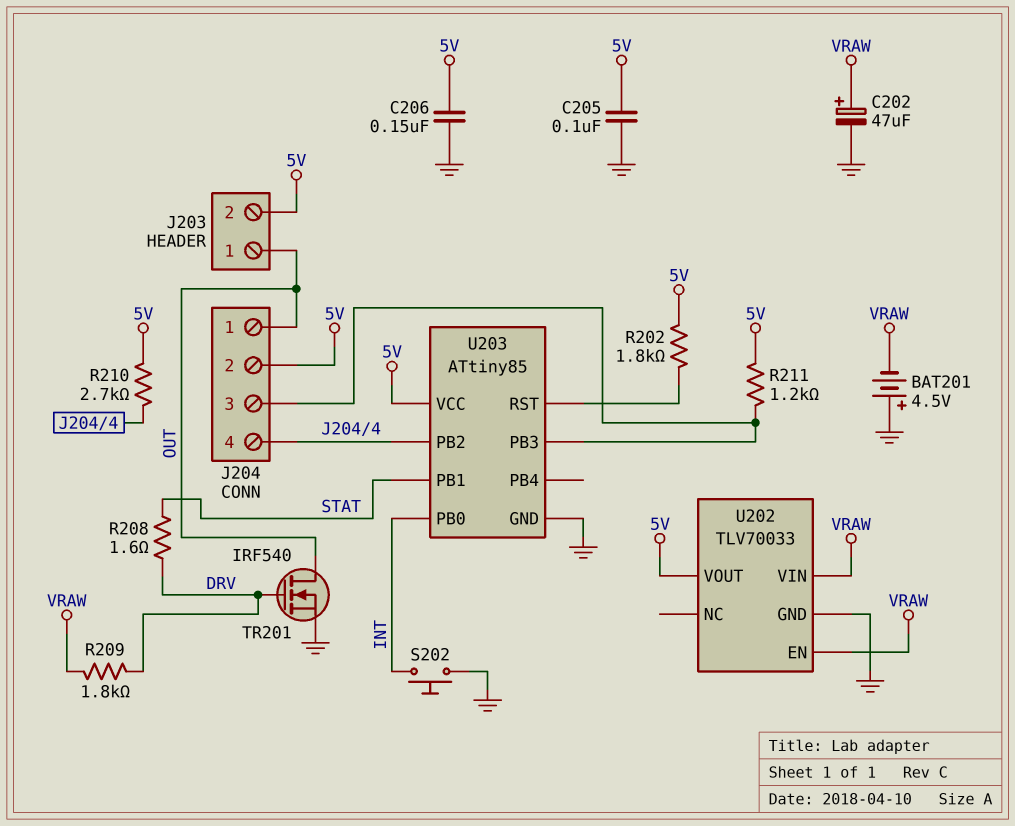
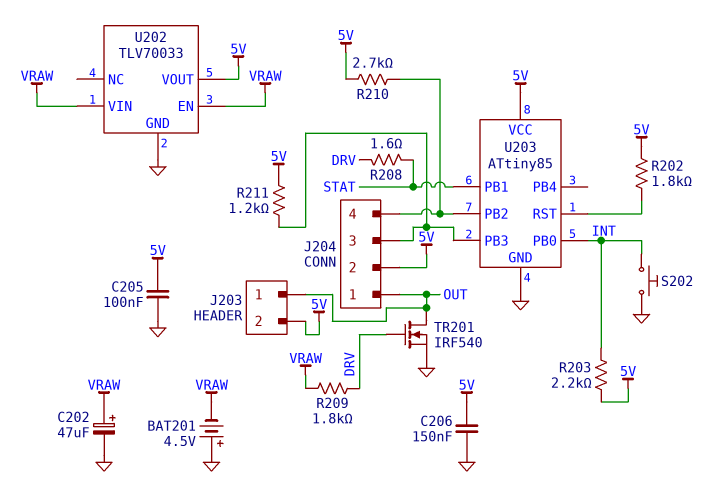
R203: none -> 2.2k (5V, INT)

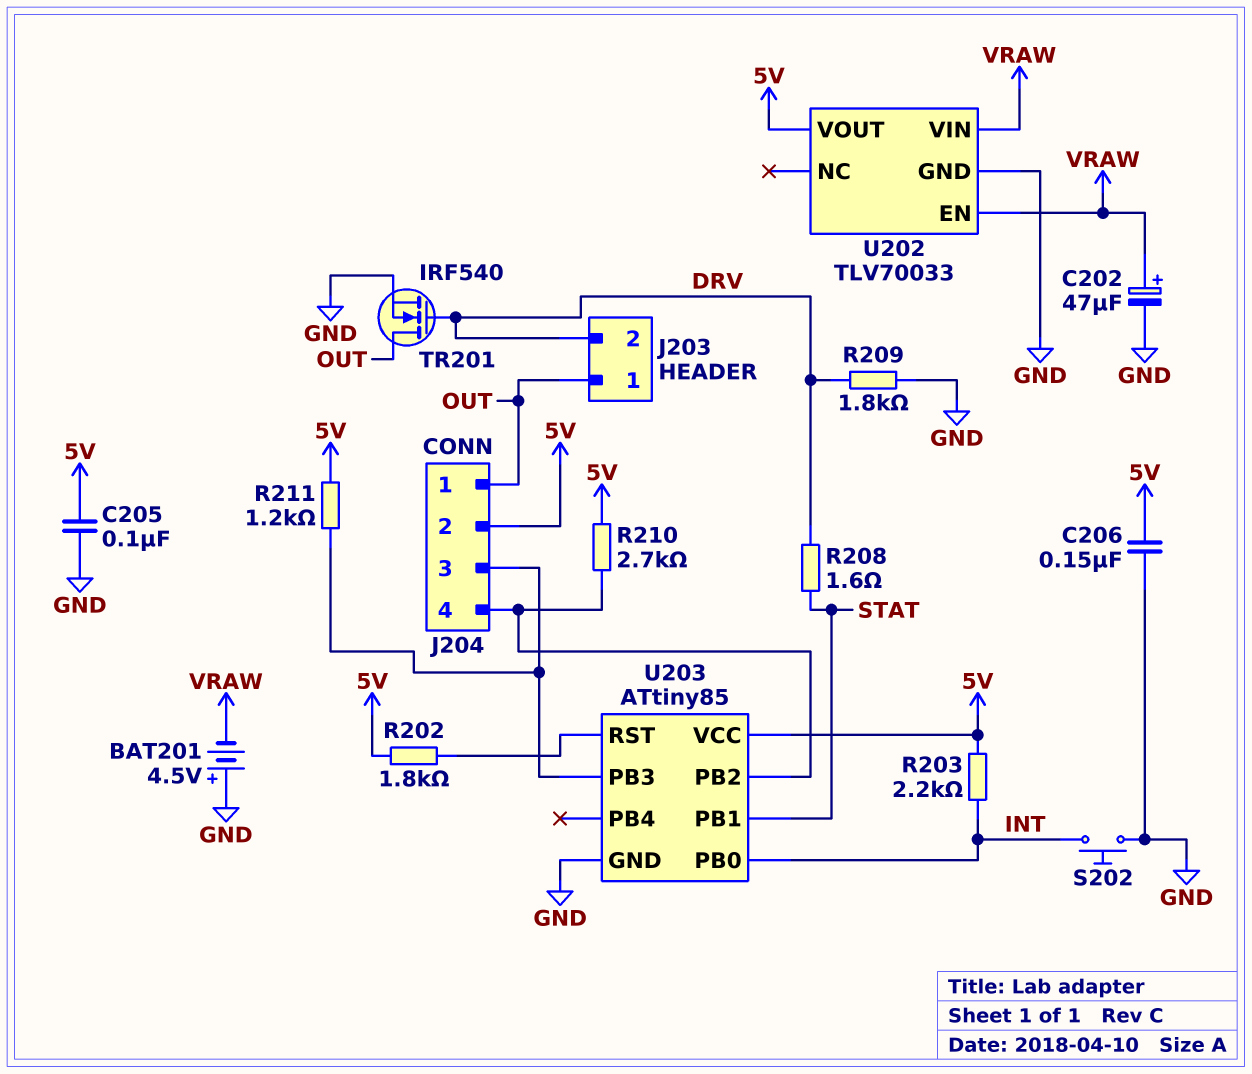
J203 pin 2: 5V -> DRV
R209: 1.8k (DRV, VRAW) -> 1.8k (DRV, GND)

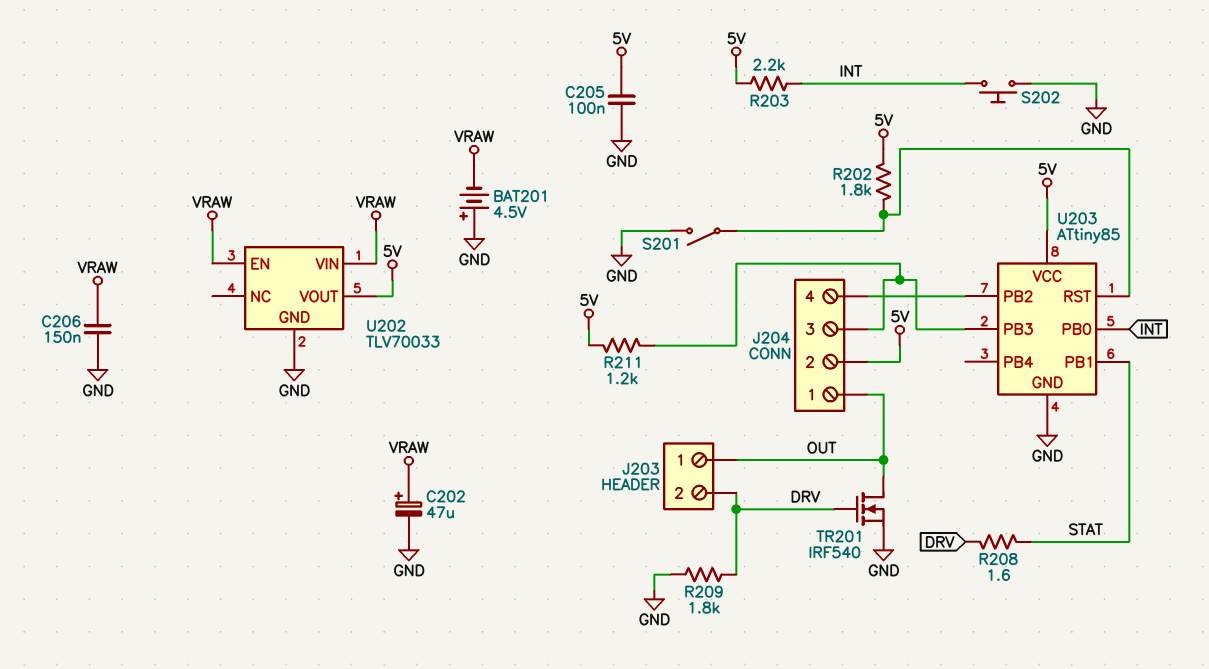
C206: 150nF (5V, GND) -> 150nF (GND, VRAW)
R210: 2.7k (5V, J204/4) -> none
S201: none -> switch (GND, U203/RST)

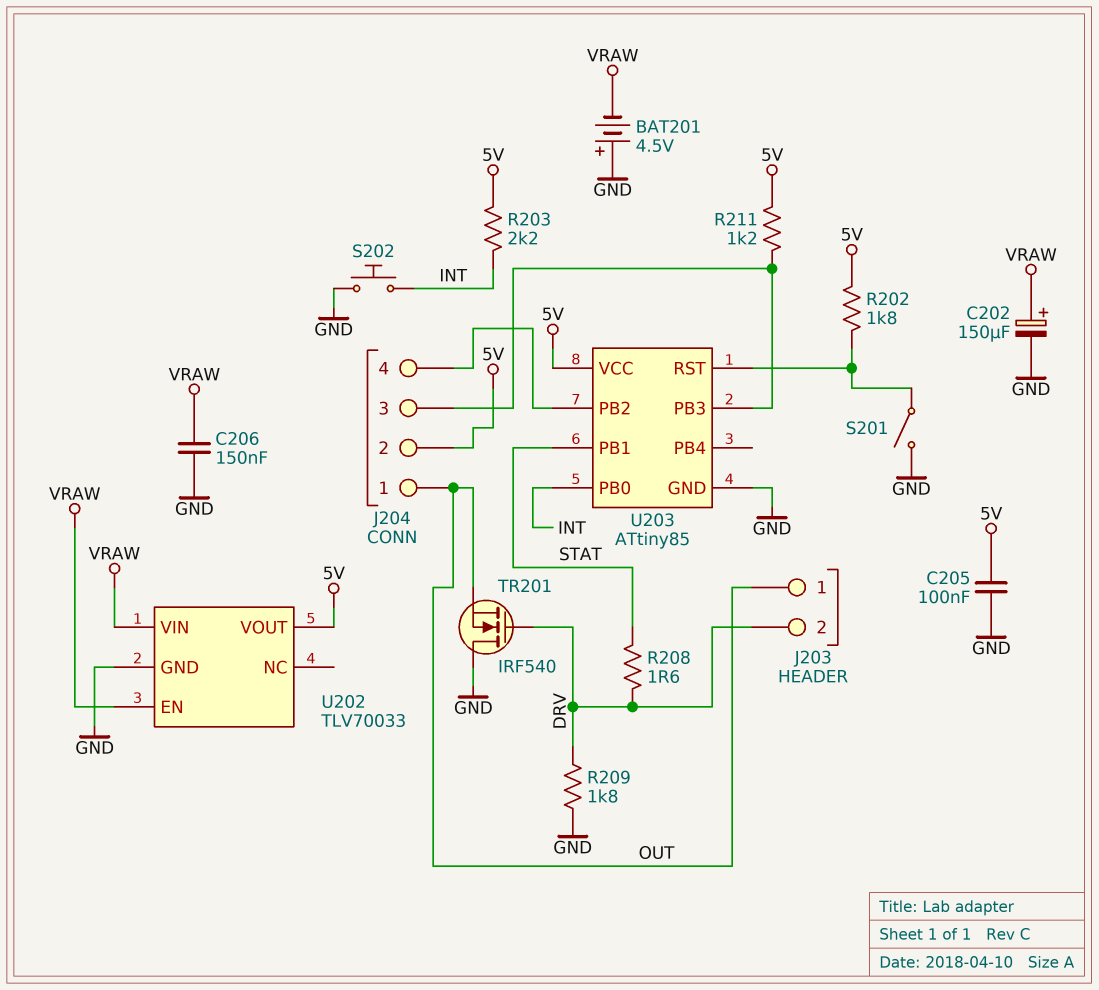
C202: 47uF (plus VRAW, minus GND) -> 150uF (plus VRAW, minus GND)
TR201: NMOS IRF540 (G DRV, D OUT, S GND) -> NMOS IRF540 (G DRV, D GND, S OUT)

